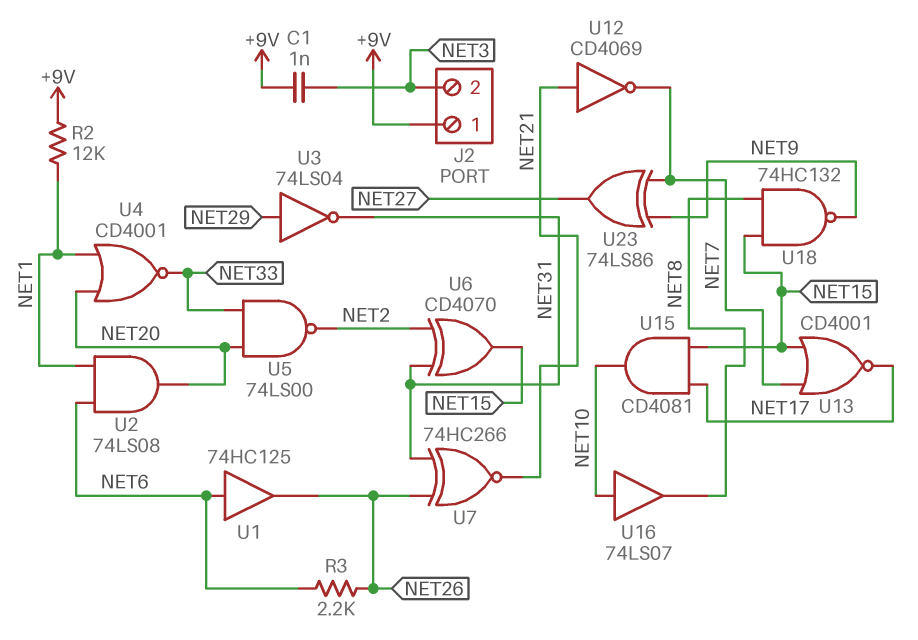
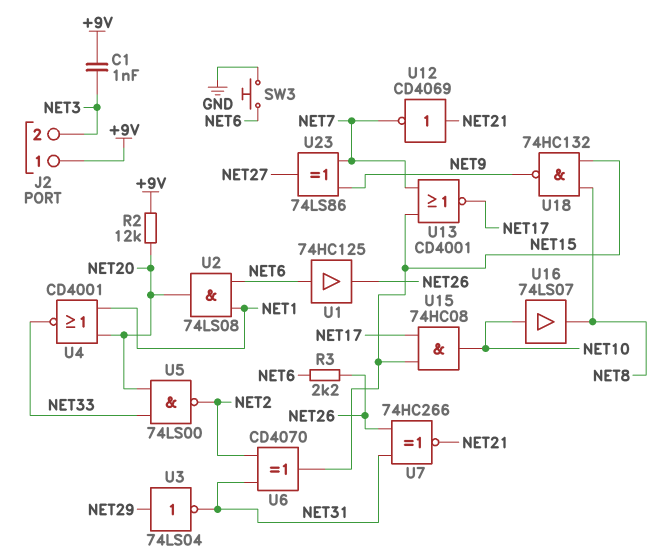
R2: 12k (+9V, NET1) -> 12k (+9V, NET20)
SW3: none -> button (GND, NET6)
U15: AND CD4081 (in NET15, in NET17, out NET10) -> AND 74HC08 (in NET15, in NET17, out NET10)

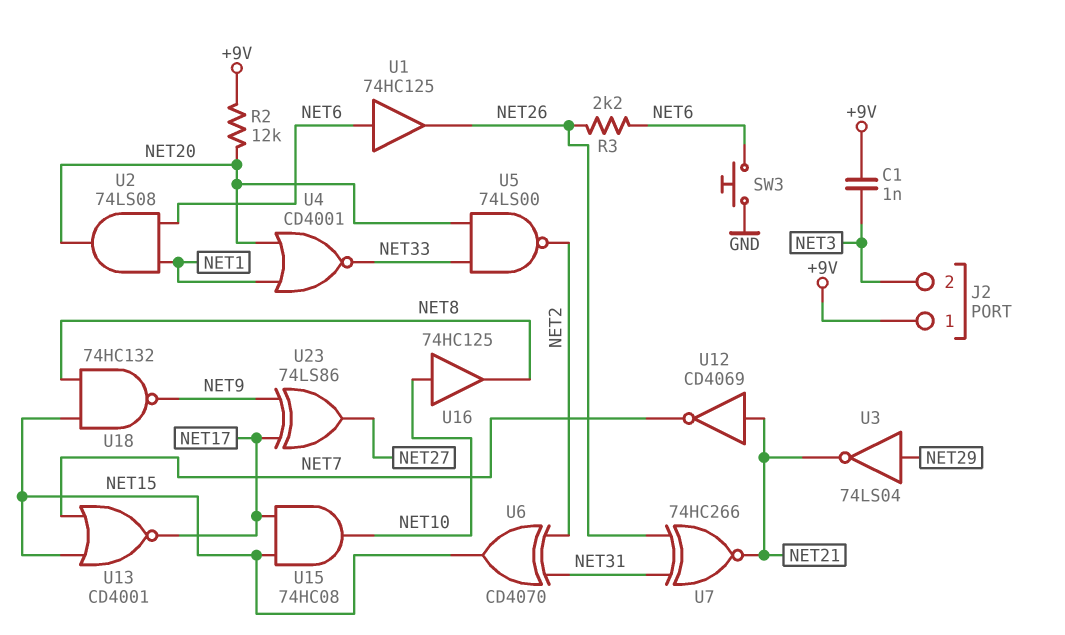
U3: NOT 74LS04 (in NET29, out NET31) -> NOT 74LS04 (in NET29, out NET21)
U16: buffer 74LS07 (in NET10, out NET8) -> buffer 74HC125 (in NET10, out NET8)
U23: XOR 74LS86 (in NET7, in NET9, out NET27) -> XOR 74LS86 (in NET9, in NET17, out NET27)

